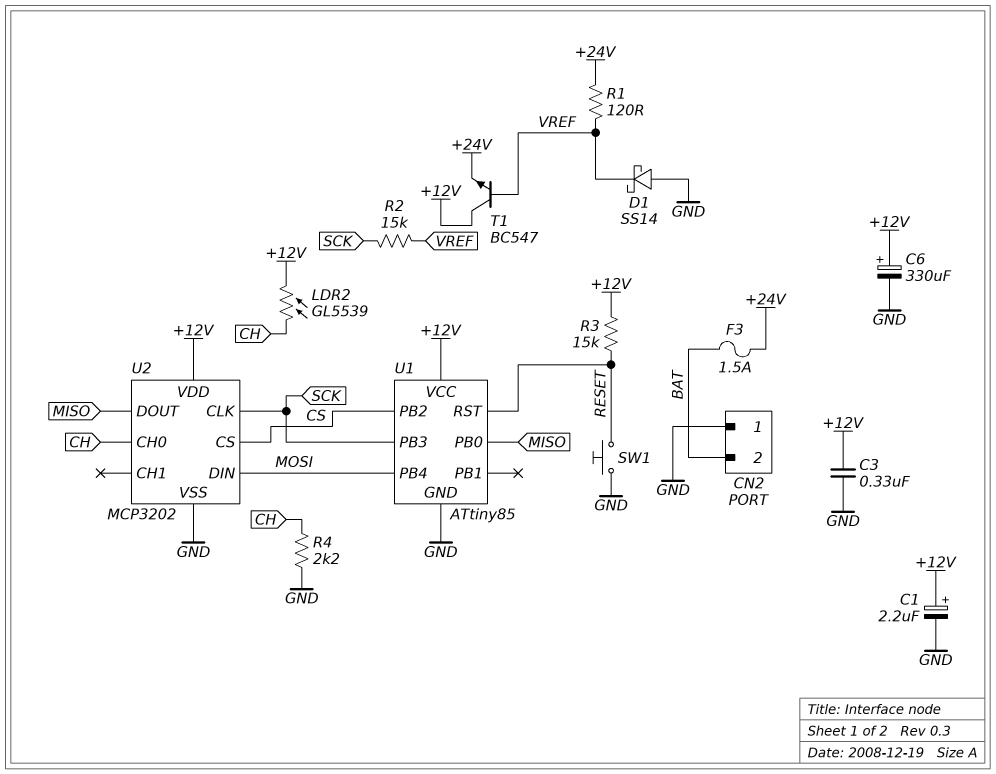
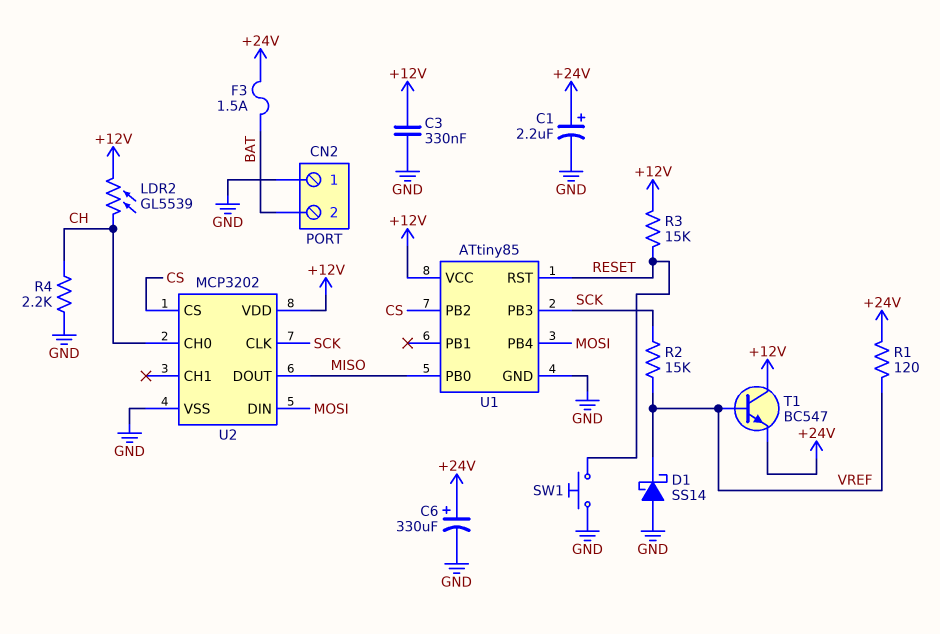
C1: 2.2uF (plus +12V, minus GND) -> 2.2uF (plus +24V, minus GND)
C6: 330uF (plus +12V, minus GND) -> 330uF (plus +24V, minus GND)

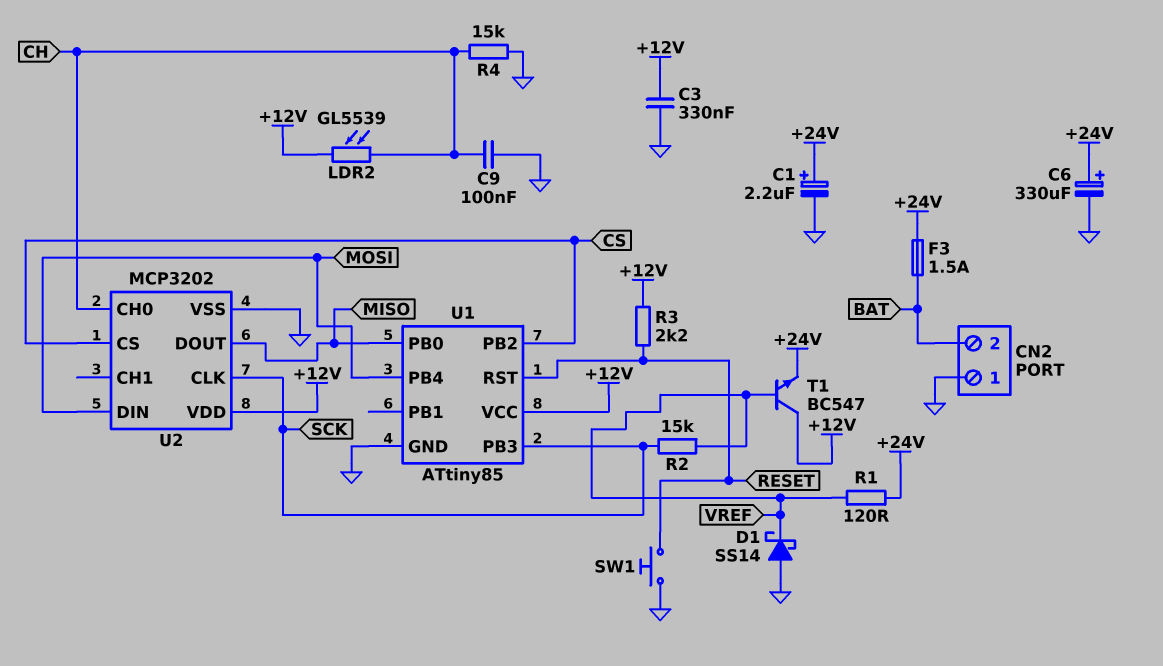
C9: none -> 100nF (CH, GND)
R3: 15k (+12V, RESET) -> 2.2k (+12V, RESET)
R4: 2.2k (CH, GND) -> 15k (CH, GND)

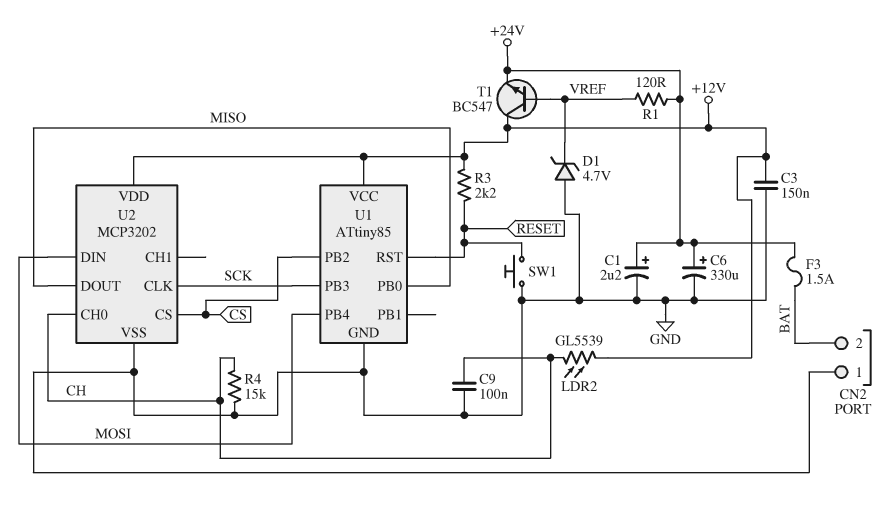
C3: 330nF (+12V, GND) -> 150nF (+12V, GND)
D1: schottky SS14 (A GND, K VREF) -> zener 4.7V (A GND, K VREF)
R2: 15k (SCK, VREF) -> none

